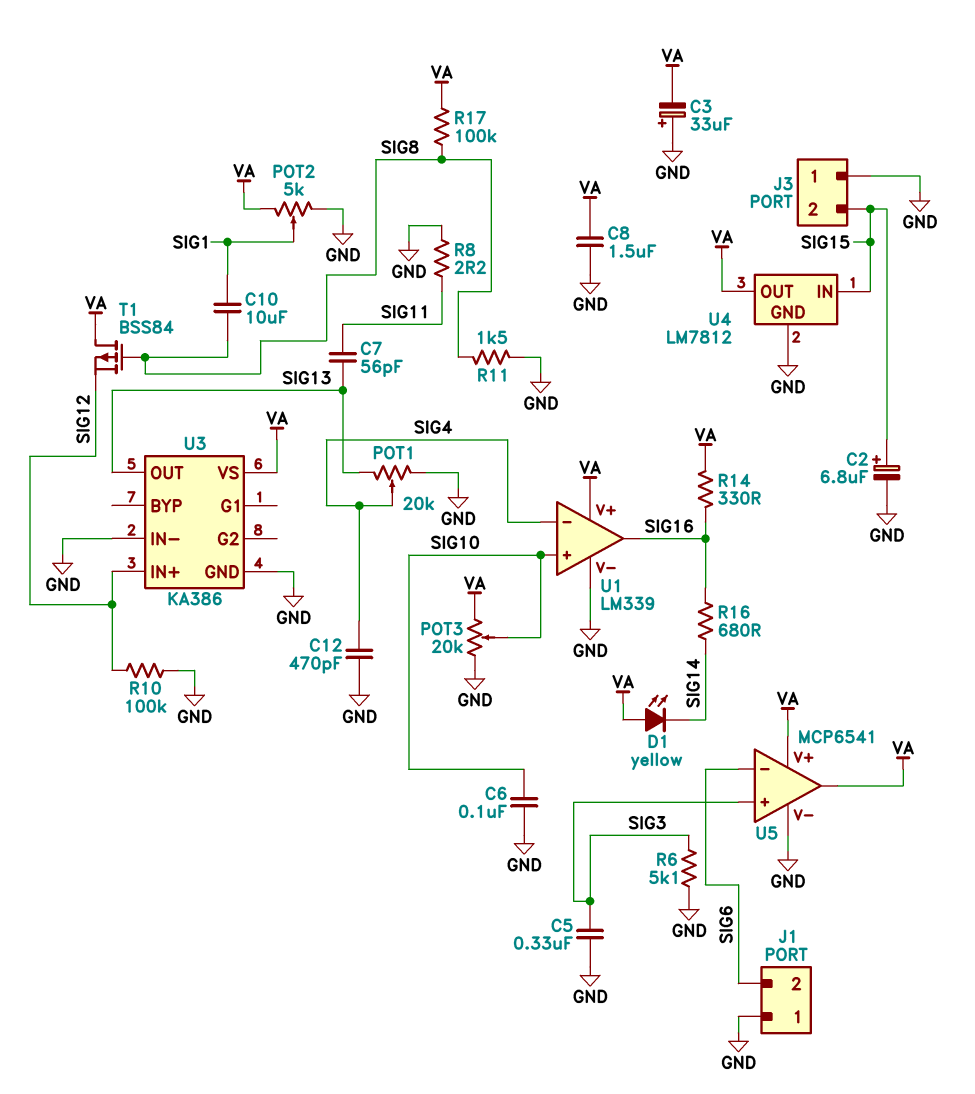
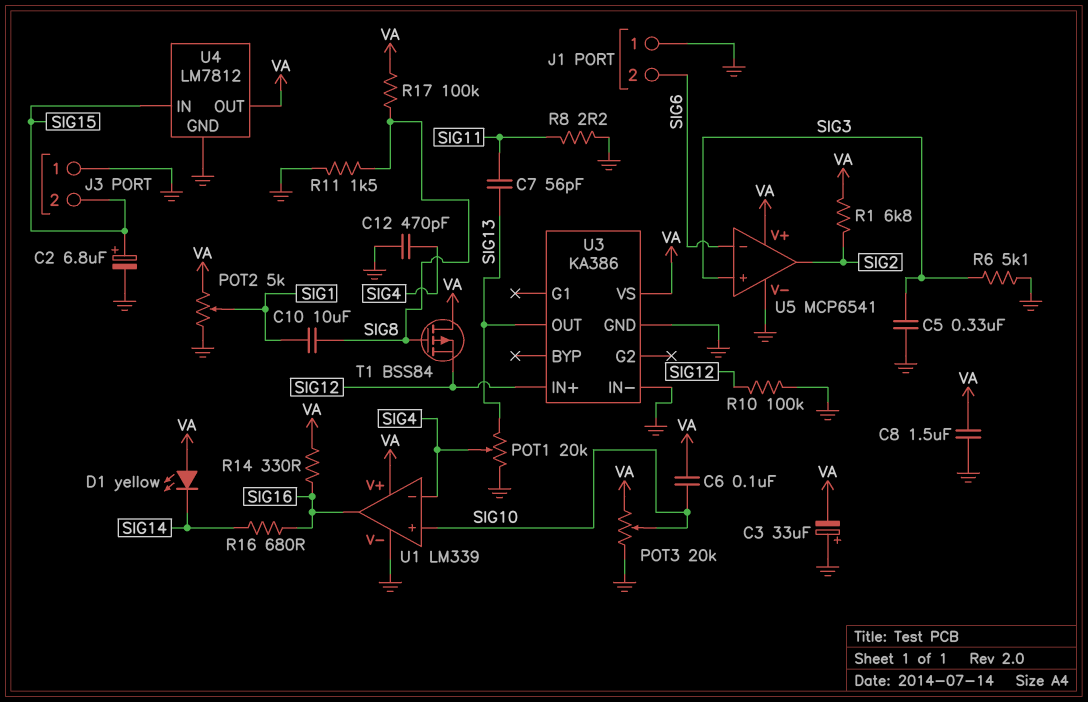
C6: 100nF (GND, SIG10) -> 100nF (SIG10, VA)
R1: none -> 6.8k (SIG2, VA)
U5 pin out: VA -> SIG2

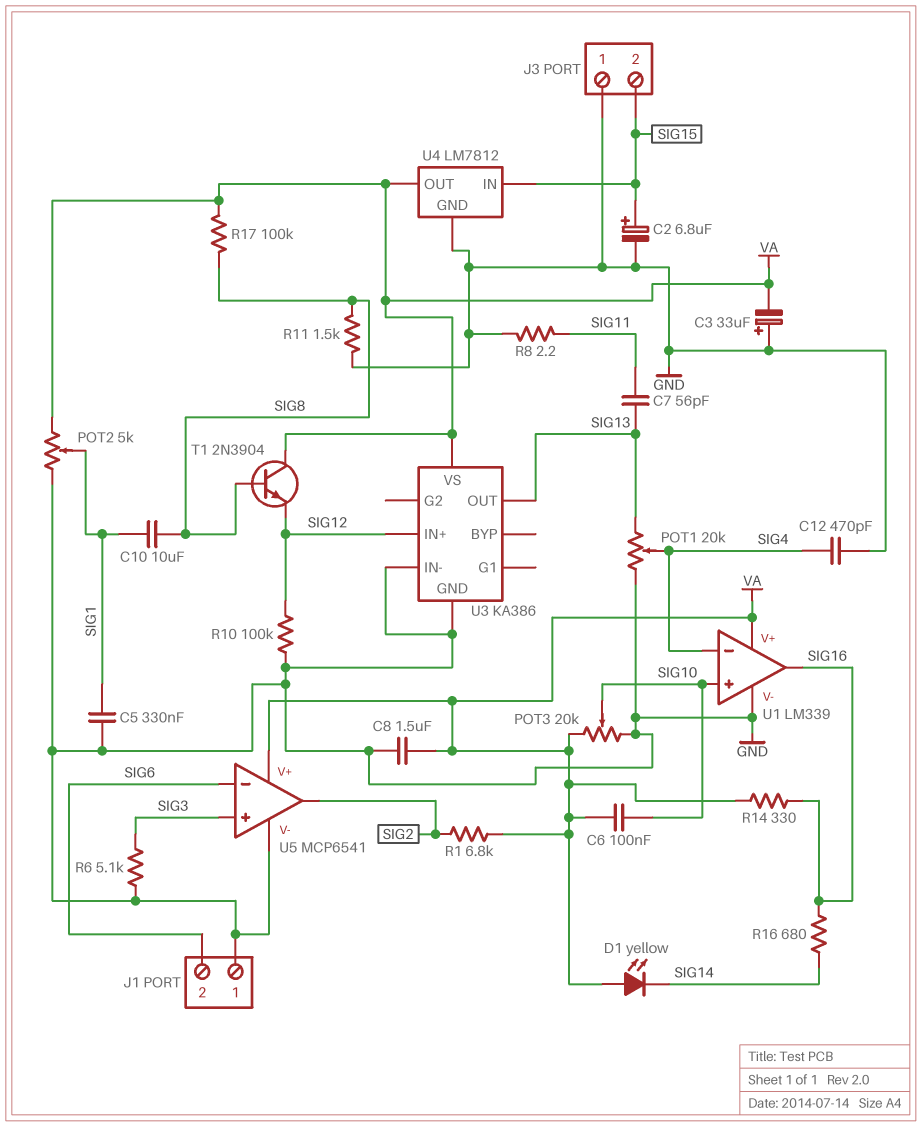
C5: 330nF (GND, SIG3) -> 330nF (GND, SIG1)
T1: PMOS BSS84 (G SIG8, D VA, S SIG12) -> NPN 2N3904 (B SIG8, C VA, E SIG12)

